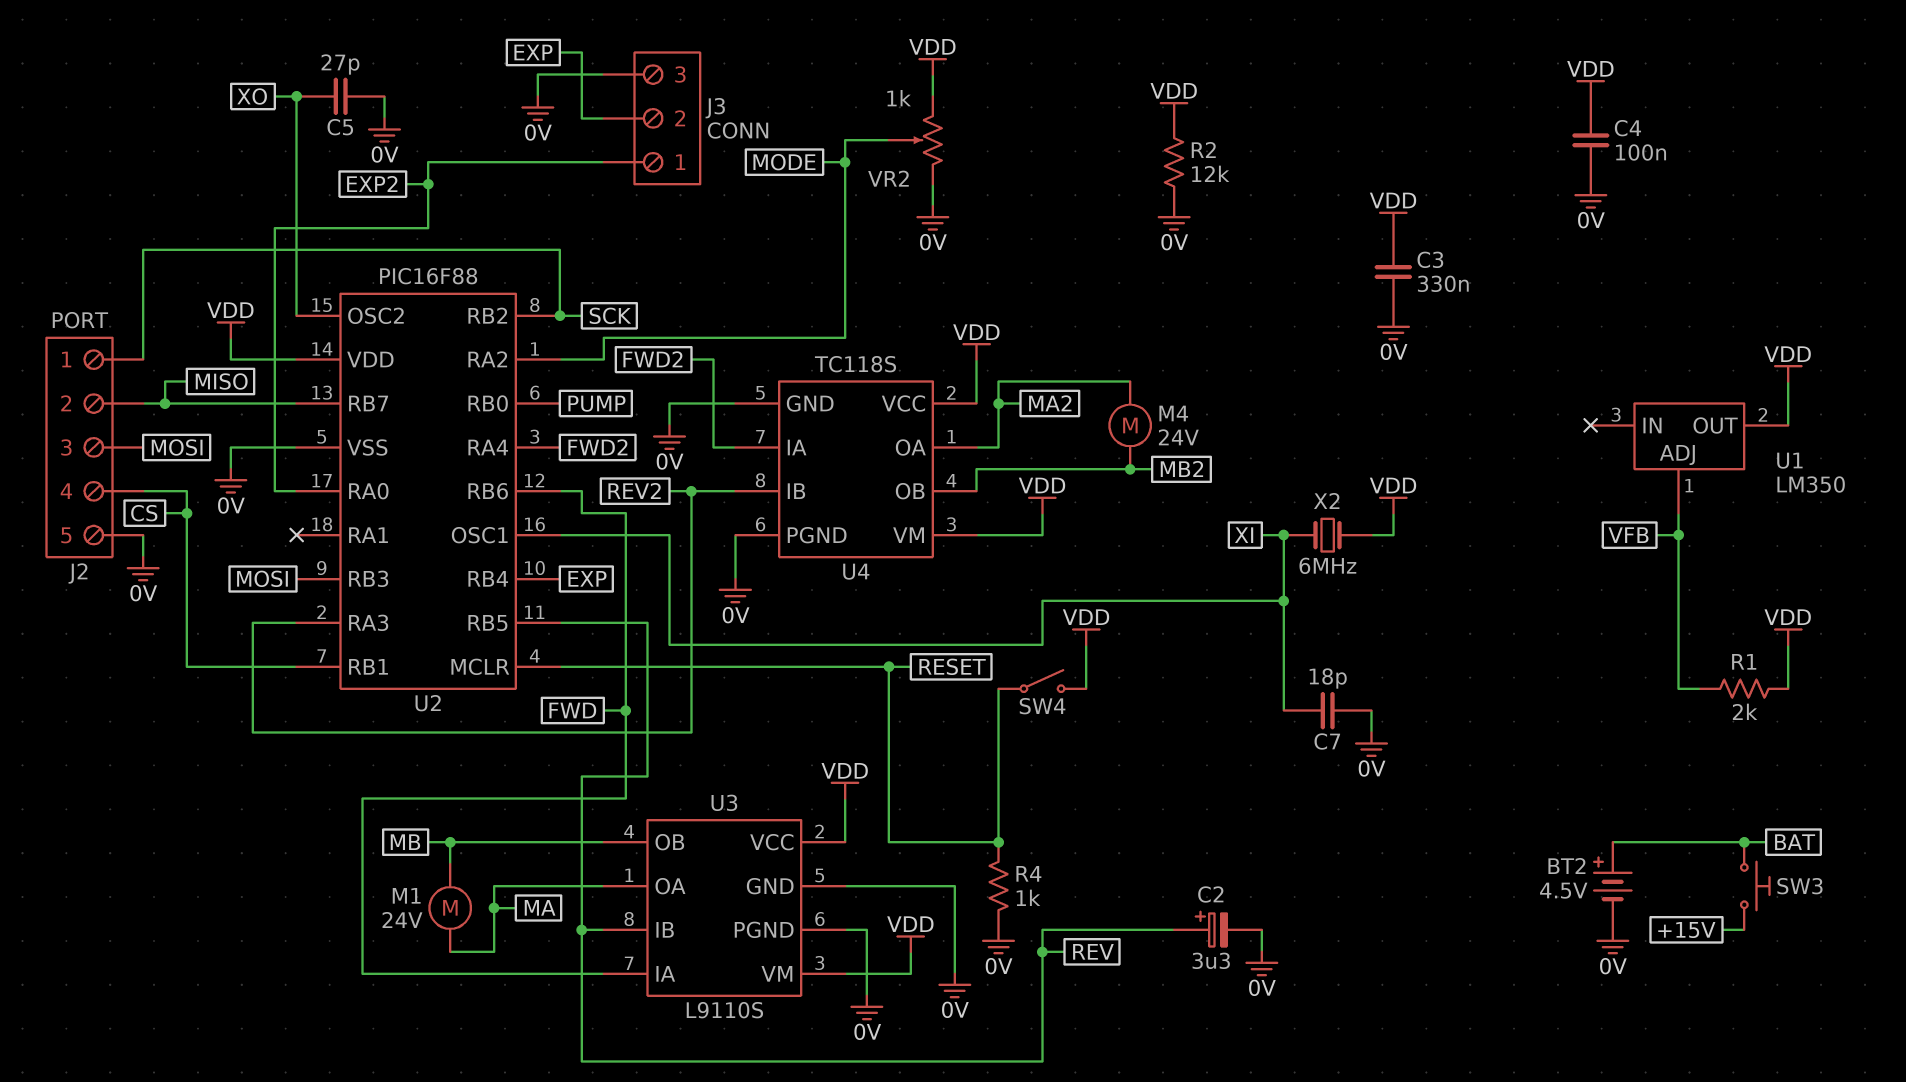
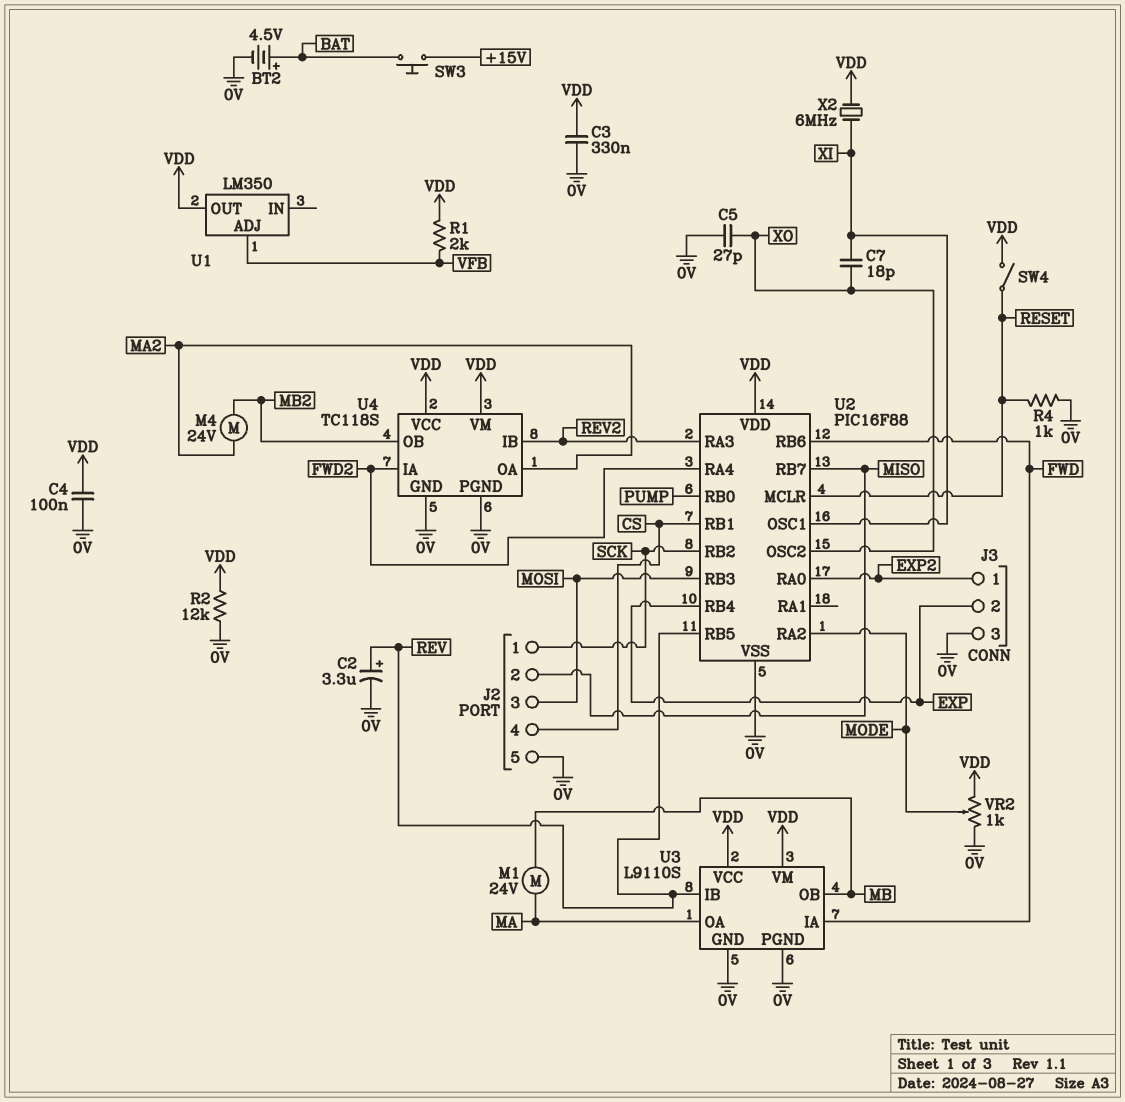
C7: 18pF (0V, XI) -> 18pF (XI, XO)

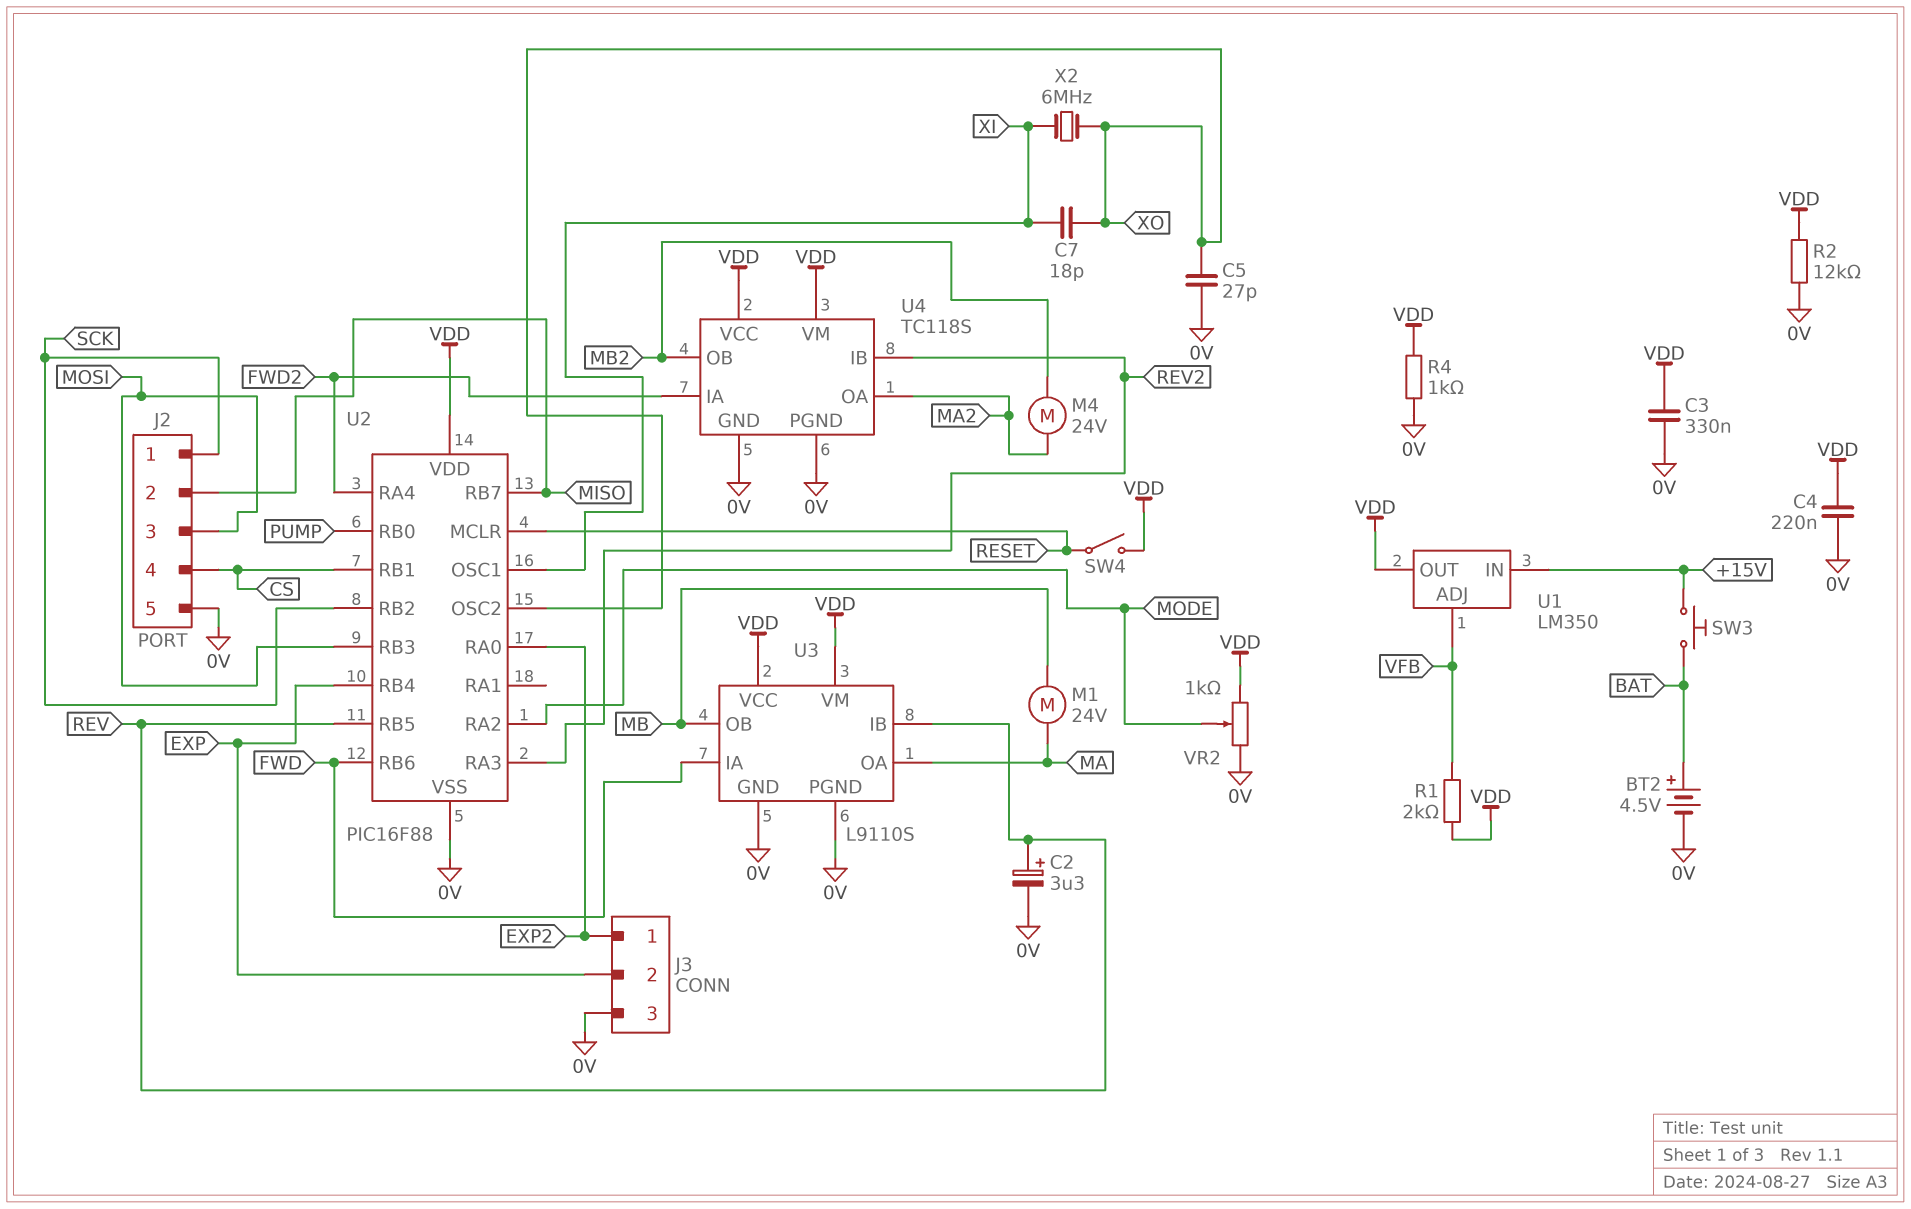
C4: 100nF (0V, VDD) -> 220nF (0V, VDD)
R4: 1k (0V, RESET) -> 1k (0V, VDD)
U1 pin IN: none -> +15V
X2: 6MHz (VDD, XI) -> 6MHz (XI, XO)

